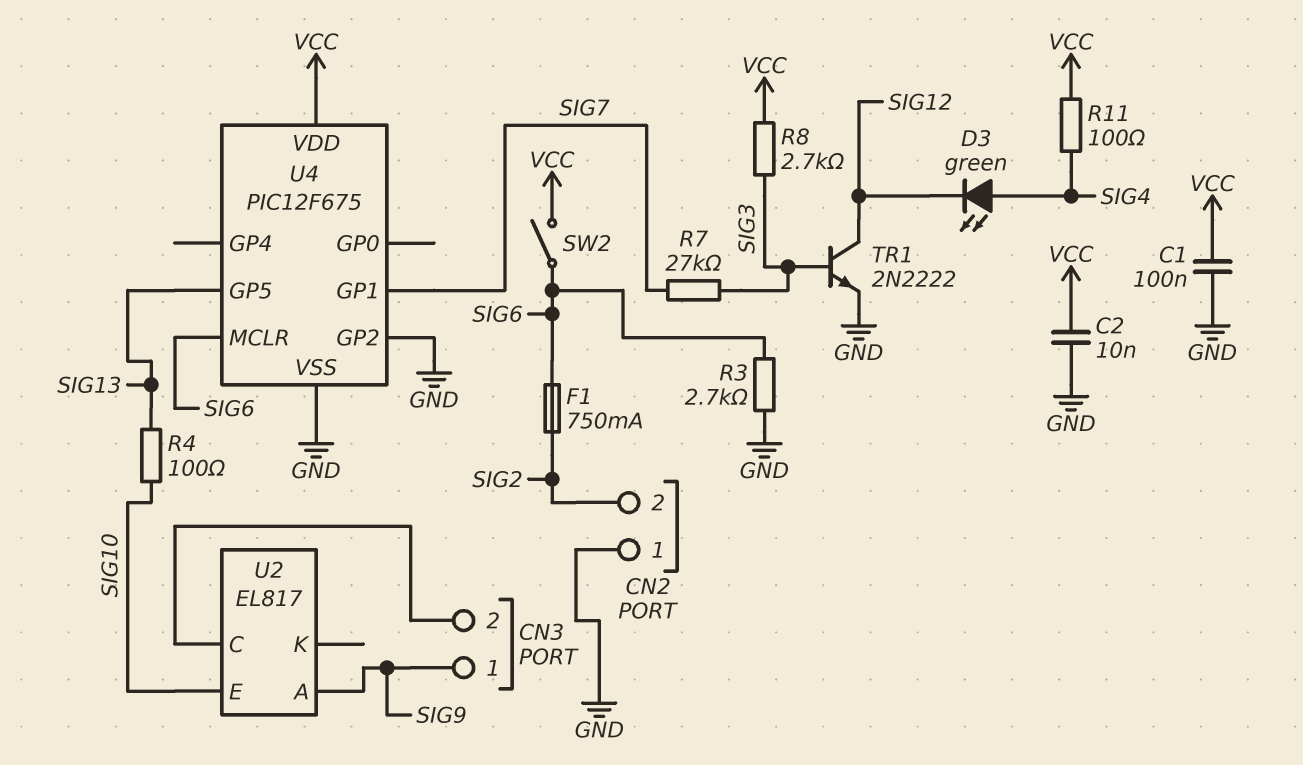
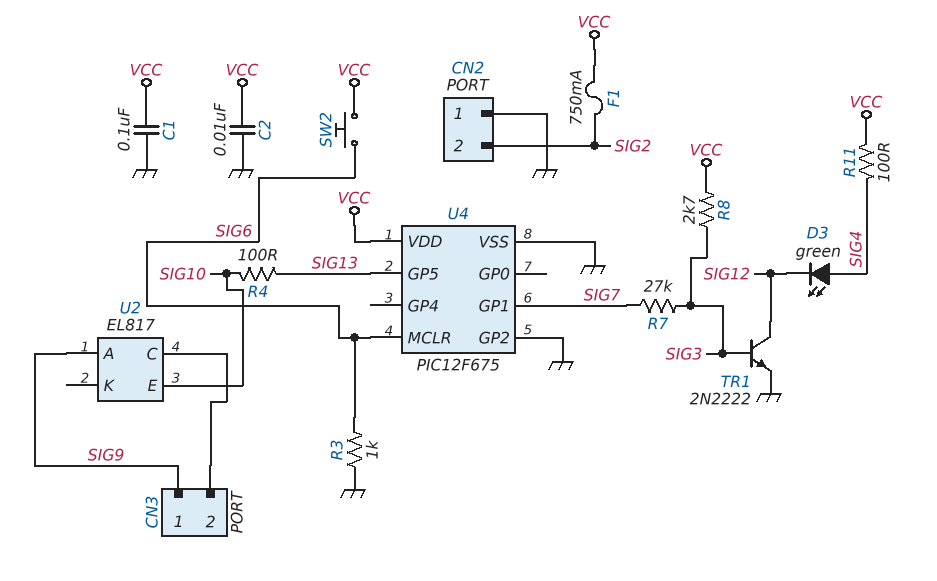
F1: 750mA (SIG2, SIG6) -> 750mA (SIG2, VCC)
R3: 2.7k (GND, SIG6) -> 1k (GND, SIG6)
SW2: switch (SIG6, VCC) -> button (SIG6, VCC)

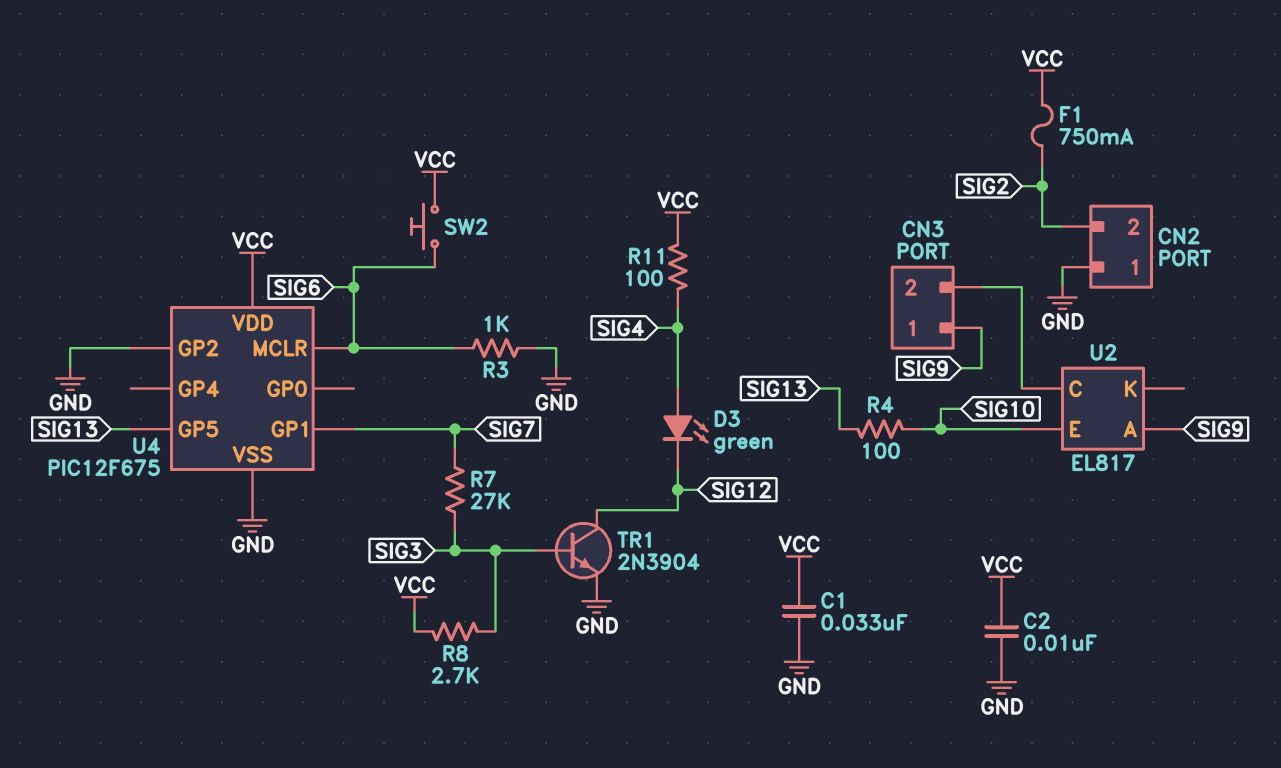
C1: 100nF (GND, VCC) -> 33nF (GND, VCC)
TR1: NPN 2N2222 (B SIG3, C SIG12, E GND) -> NPN 2N3904 (B SIG3, C SIG12, E GND)

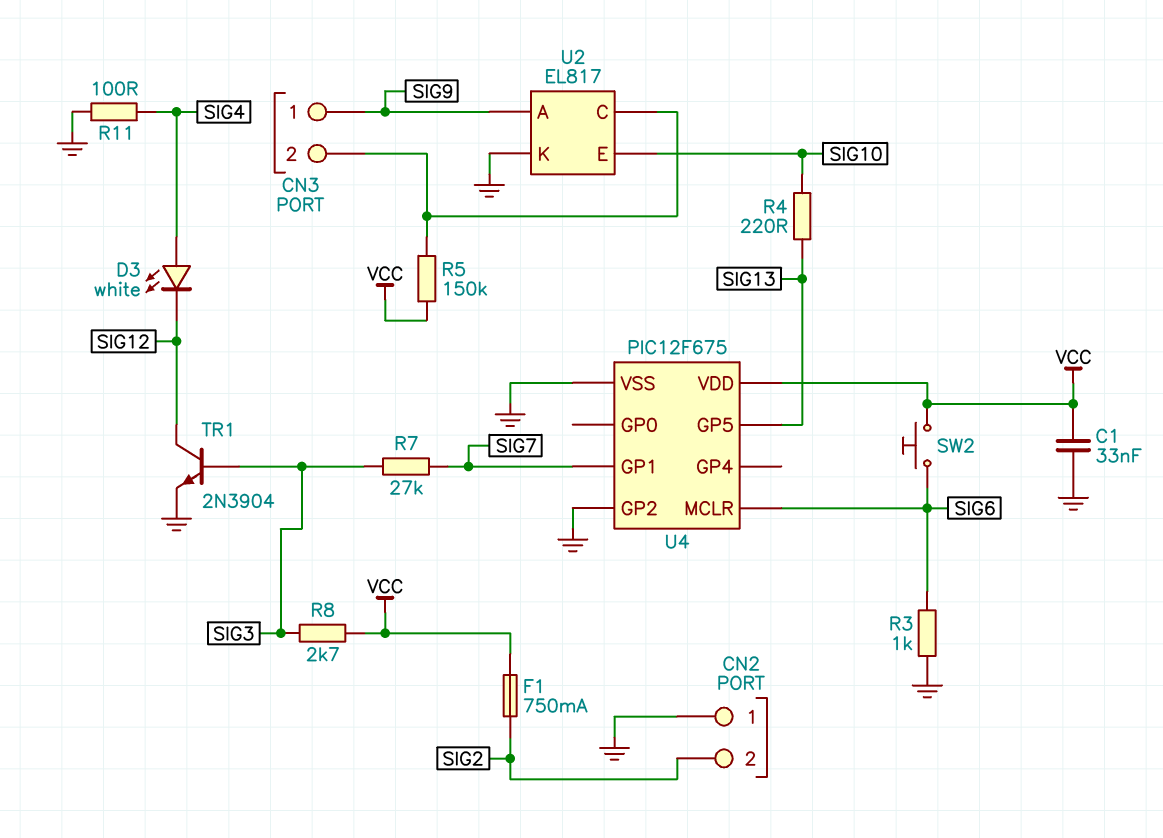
C2: 10nF (GND, VCC) -> none
D3: LED green (A SIG4, K SIG12) -> LED white (A SIG4, K SIG12)
R4: 100 (SIG10, SIG13) -> 220 (SIG10, SIG13)
R5: none -> 150k (CN3/2, VCC)
R11: 100 (SIG4, VCC) -> 100 (GND, SIG4)
U2 pin K: none -> GND

